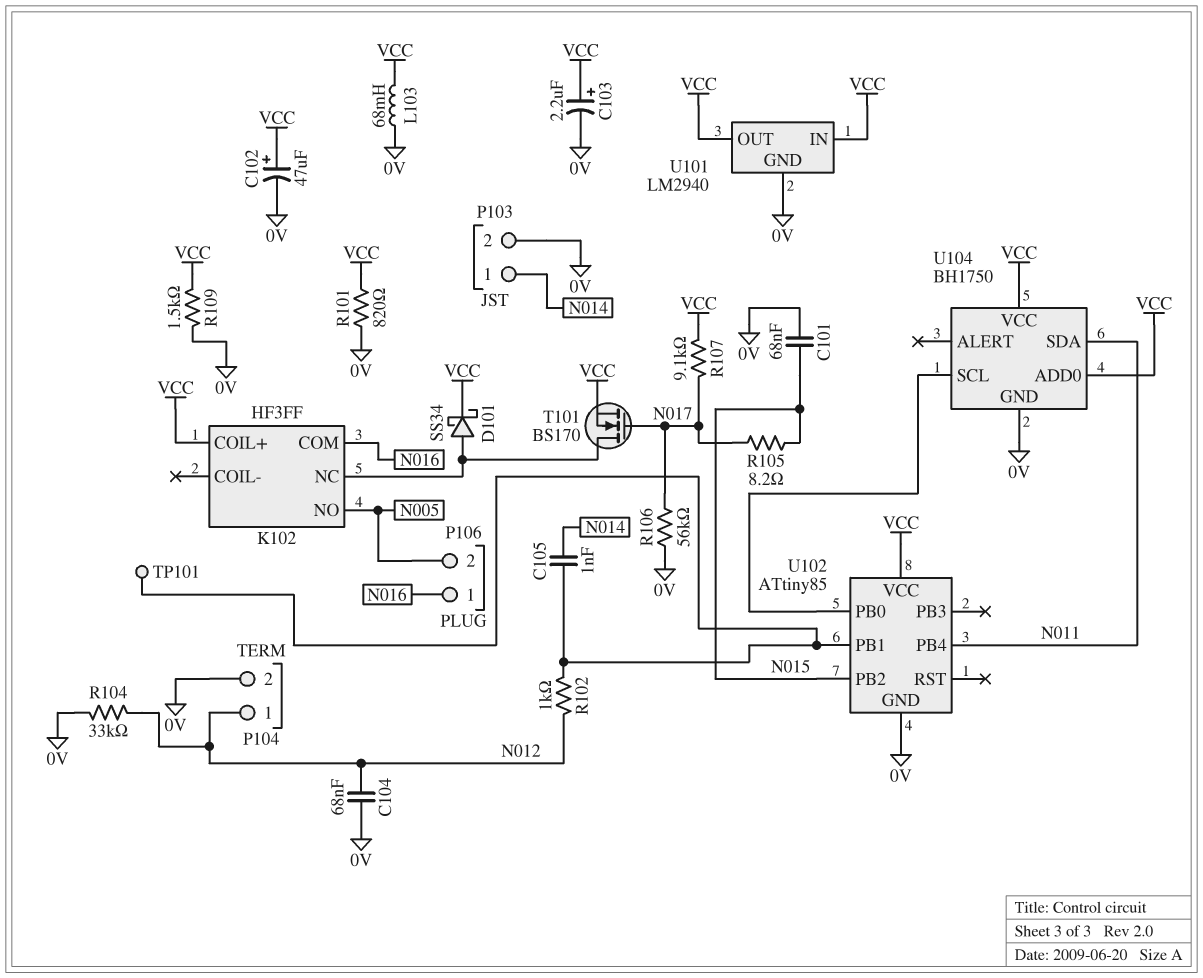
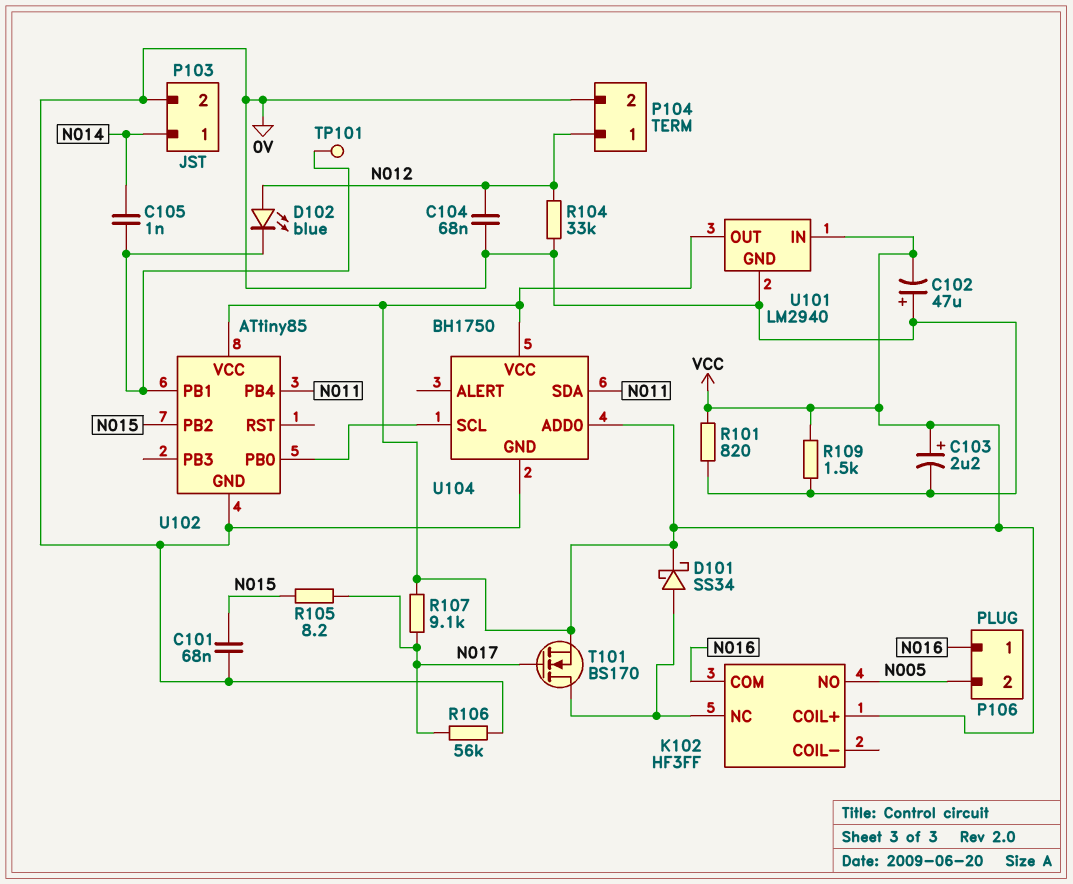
C102: 47uF (plus VCC, minus 0V) -> 47uF (plus 0V, minus VCC)
D102: none -> LED blue (A N012, K U102/PB1)
L103: 68mH (0V, VCC) -> none
R102: 1k (N012, U102/PB1) -> none

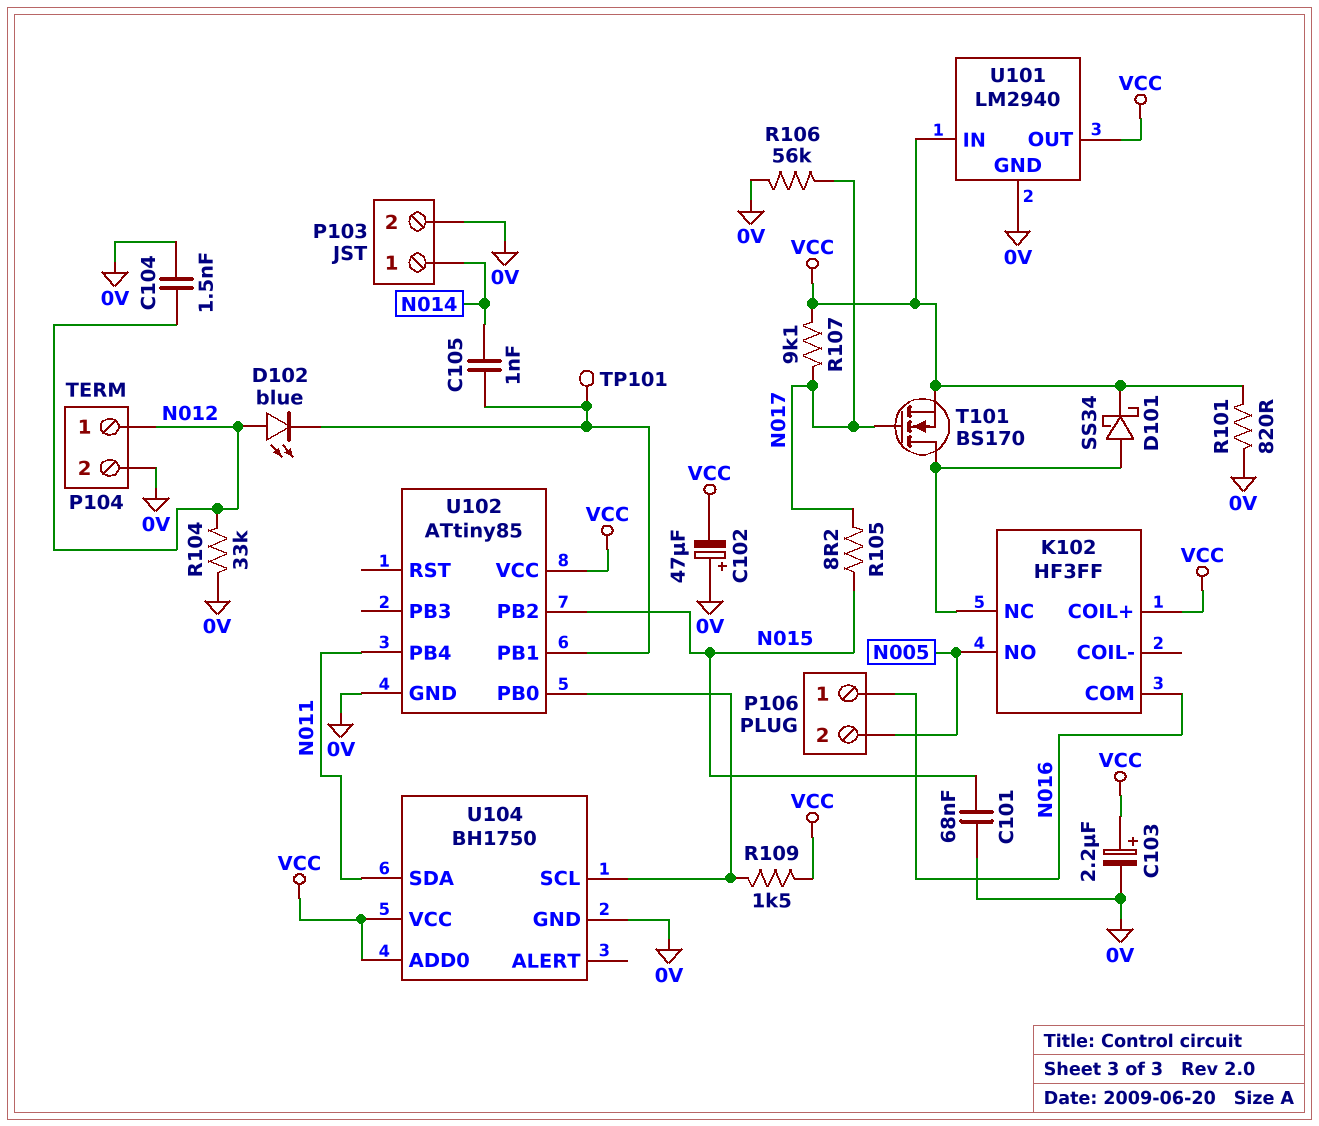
C104: 68nF (0V, N012) -> 1.5nF (0V, N012)
R109: 1.5k (0V, VCC) -> 1.5k (U102/PB0, VCC)

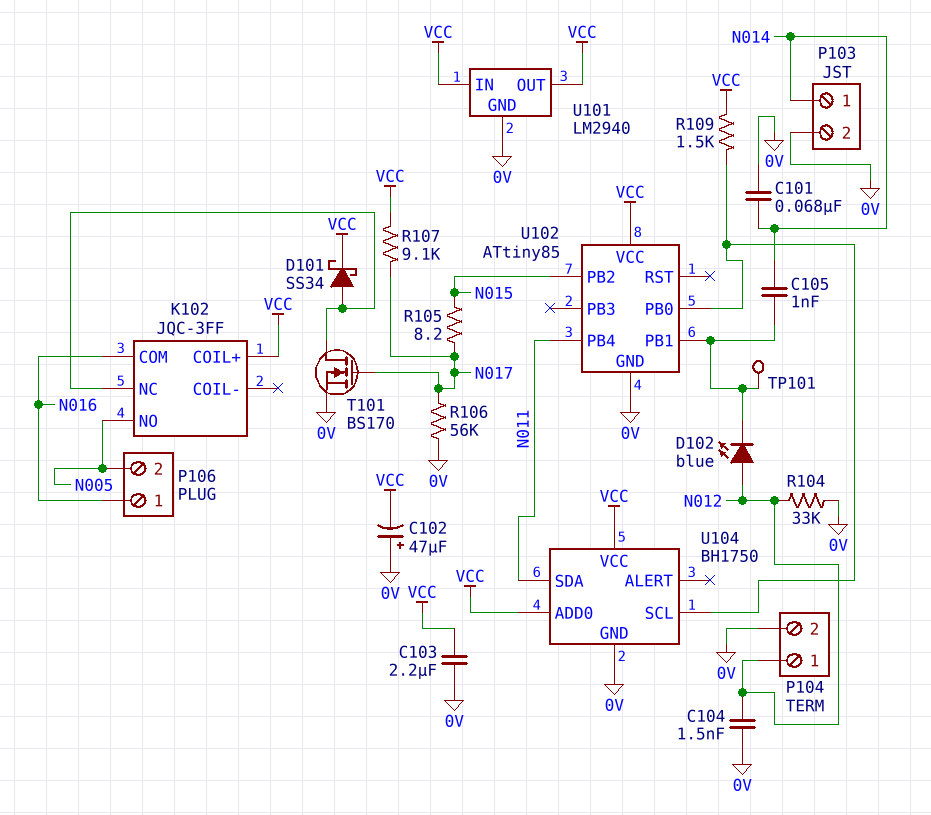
C101: 68nF (0V, N015) -> 68nF (0V, N014)
C103: 2.2uF (plus VCC, minus 0V) -> 2.2uF (0V, VCC)
K102: HF3FF -> JQC-3FF
R101: 820 (0V, VCC) -> none
T101: NMOS BS170 (G N017, D K102/NC, S VCC) -> NMOS BS170 (G N017, D K102/NC, S 0V)

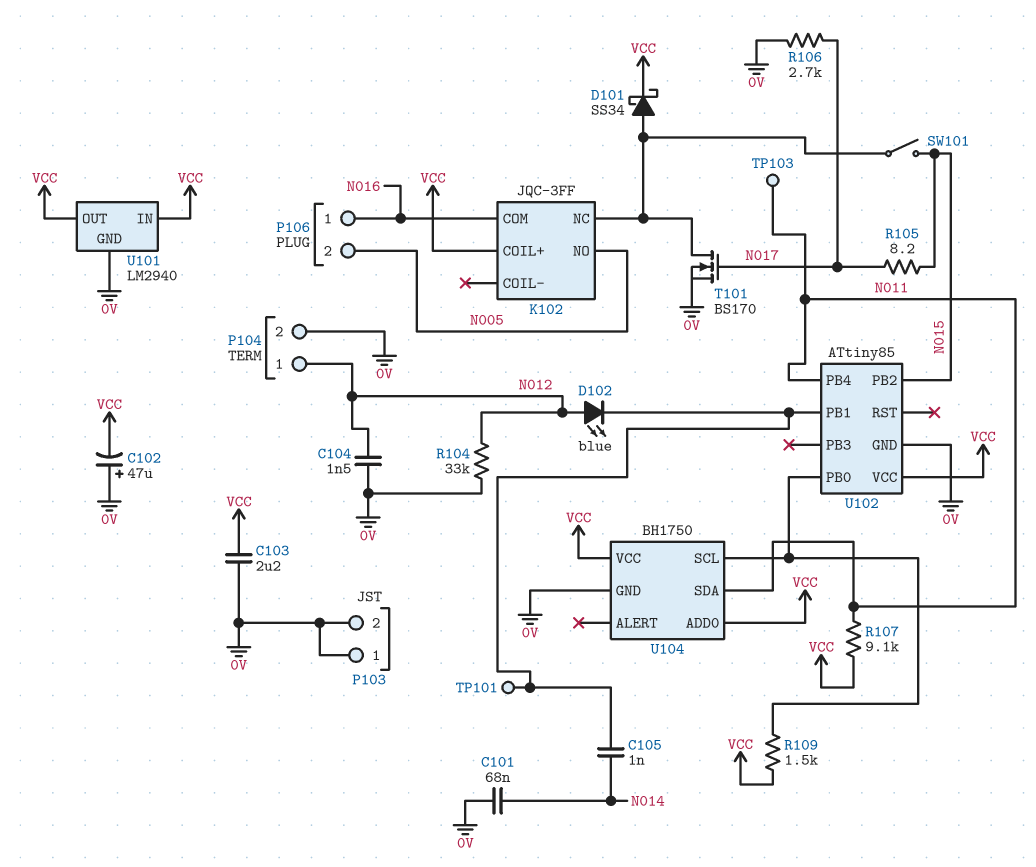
P103 pin 1: N014 -> 0V
R106: 56k (0V, N017) -> 2.7k (0V, N017)
R107: 9.1k (N017, VCC) -> 9.1k (N011, VCC)
SW101: none -> switch (K102/NC, N015)
TP103: none -> test point (N011)

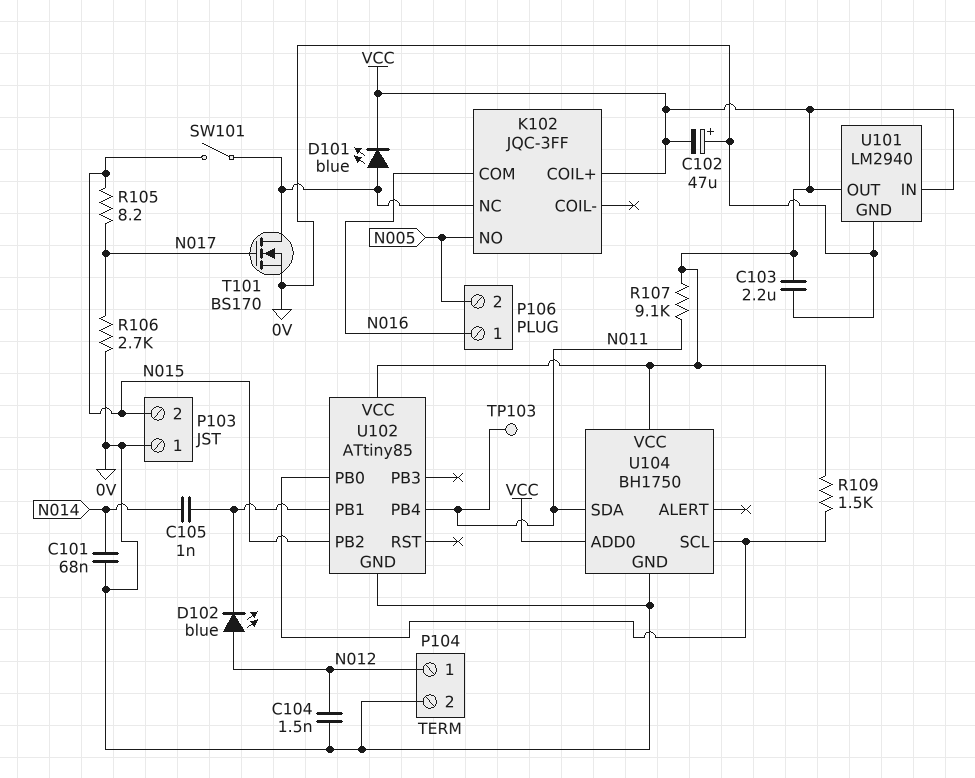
D101: schottky SS34 (A K102/NC, K VCC) -> LED blue (A K102/NC, K VCC)
P103 pin 2: 0V -> N015
R104: 33k (0V, N012) -> none
TP101: test point (U102/PB1) -> none

